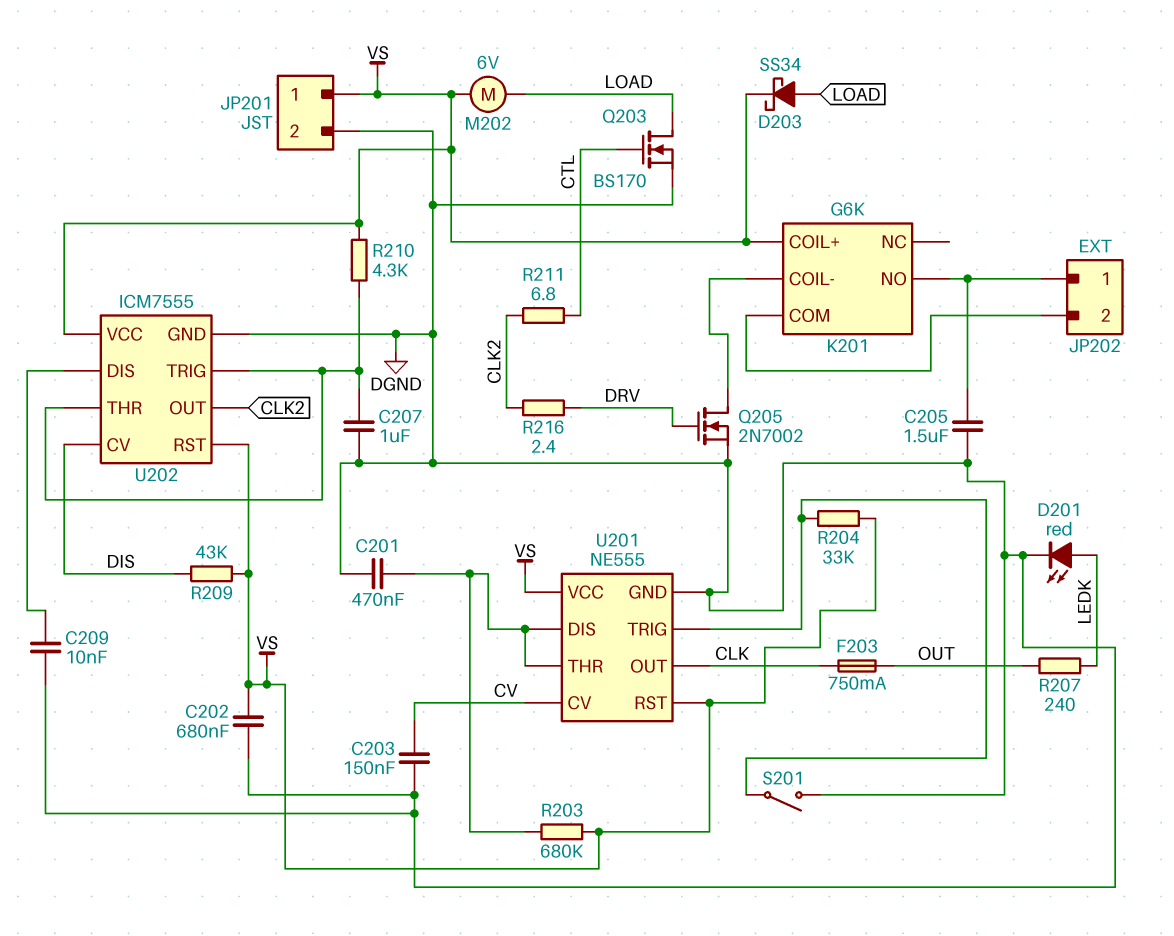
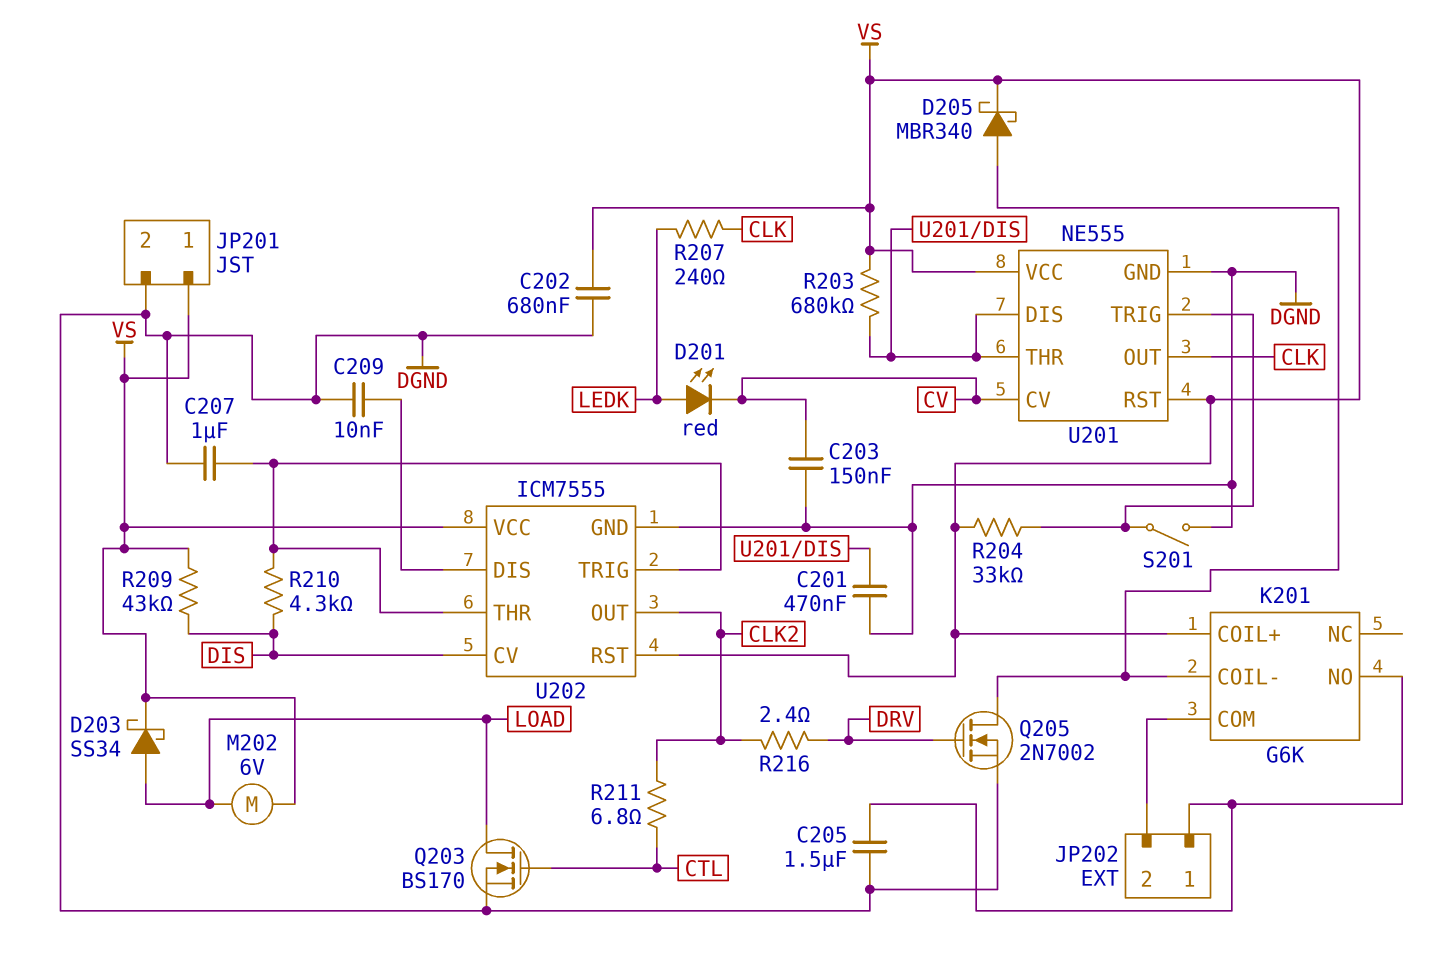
D201: LED red (A LEDK, K DGND) -> LED red (A LEDK, K CV)
D205: none -> schottky MBR340 (A K201/COIL-, K VS)
F203: 750mA (CLK, OUT) -> none
R207: 240 (LEDK, OUT) -> 240 (CLK, LEDK)
R210: 4.3k (U202/THR, VS) -> 4.3k (DIS, U202/THR)

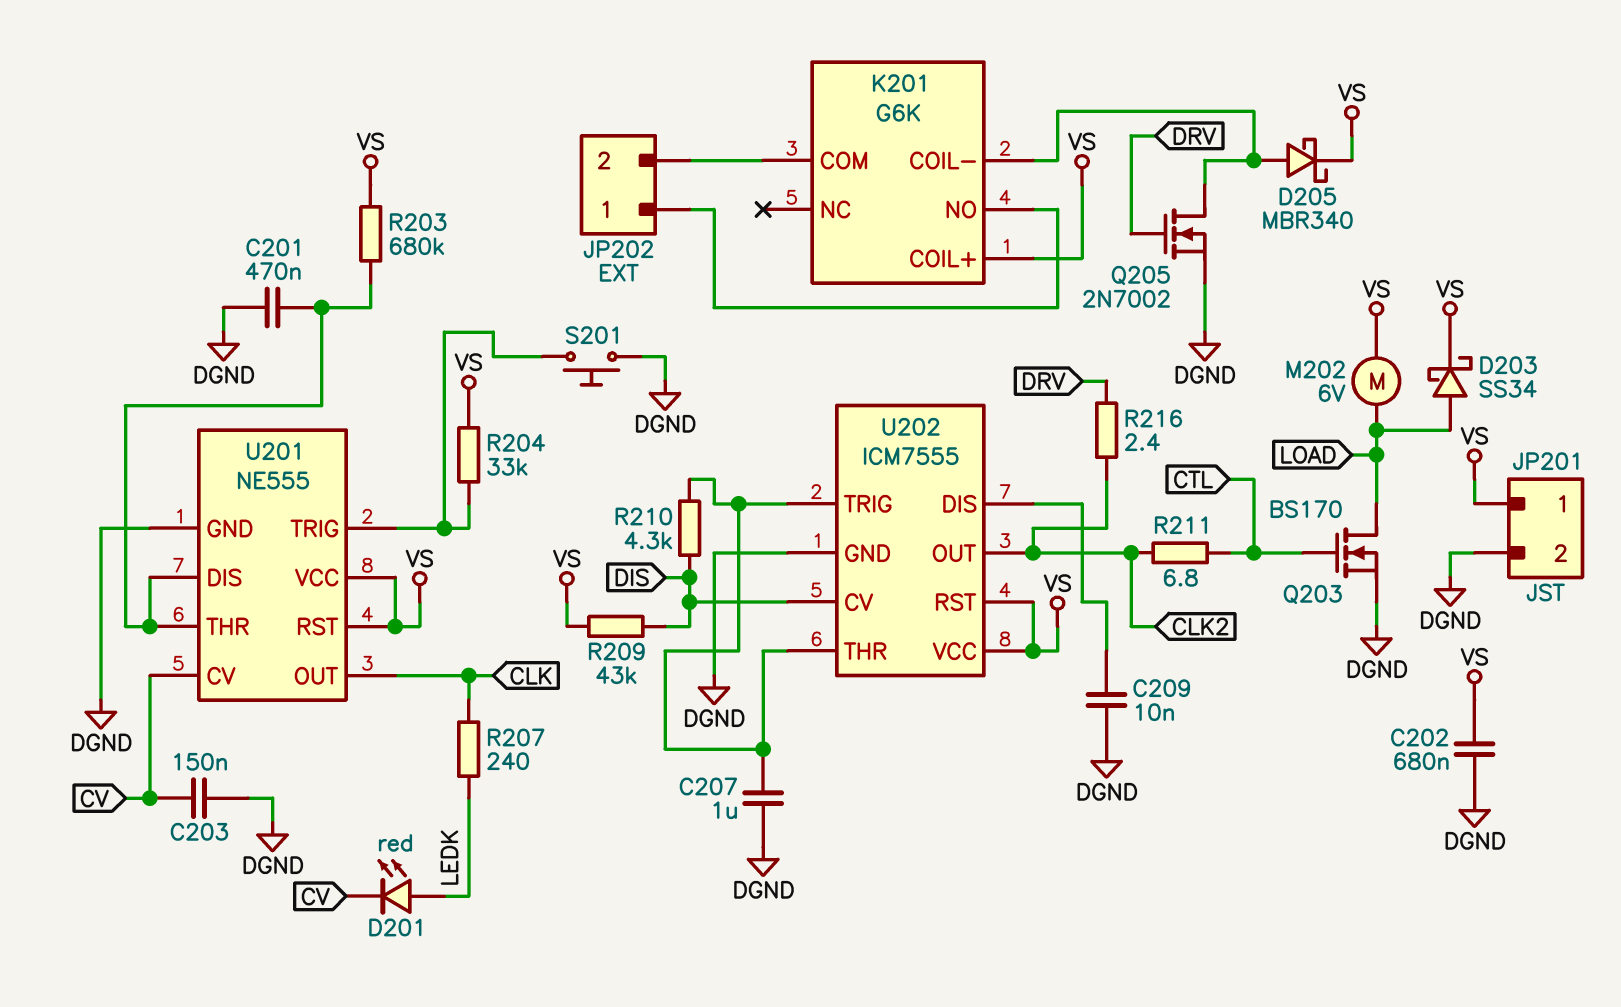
C205: 1.5uF (DGND, JP202/1) -> none
S201: switch (DGND, U201/TRIG) -> button (DGND, U201/TRIG)

